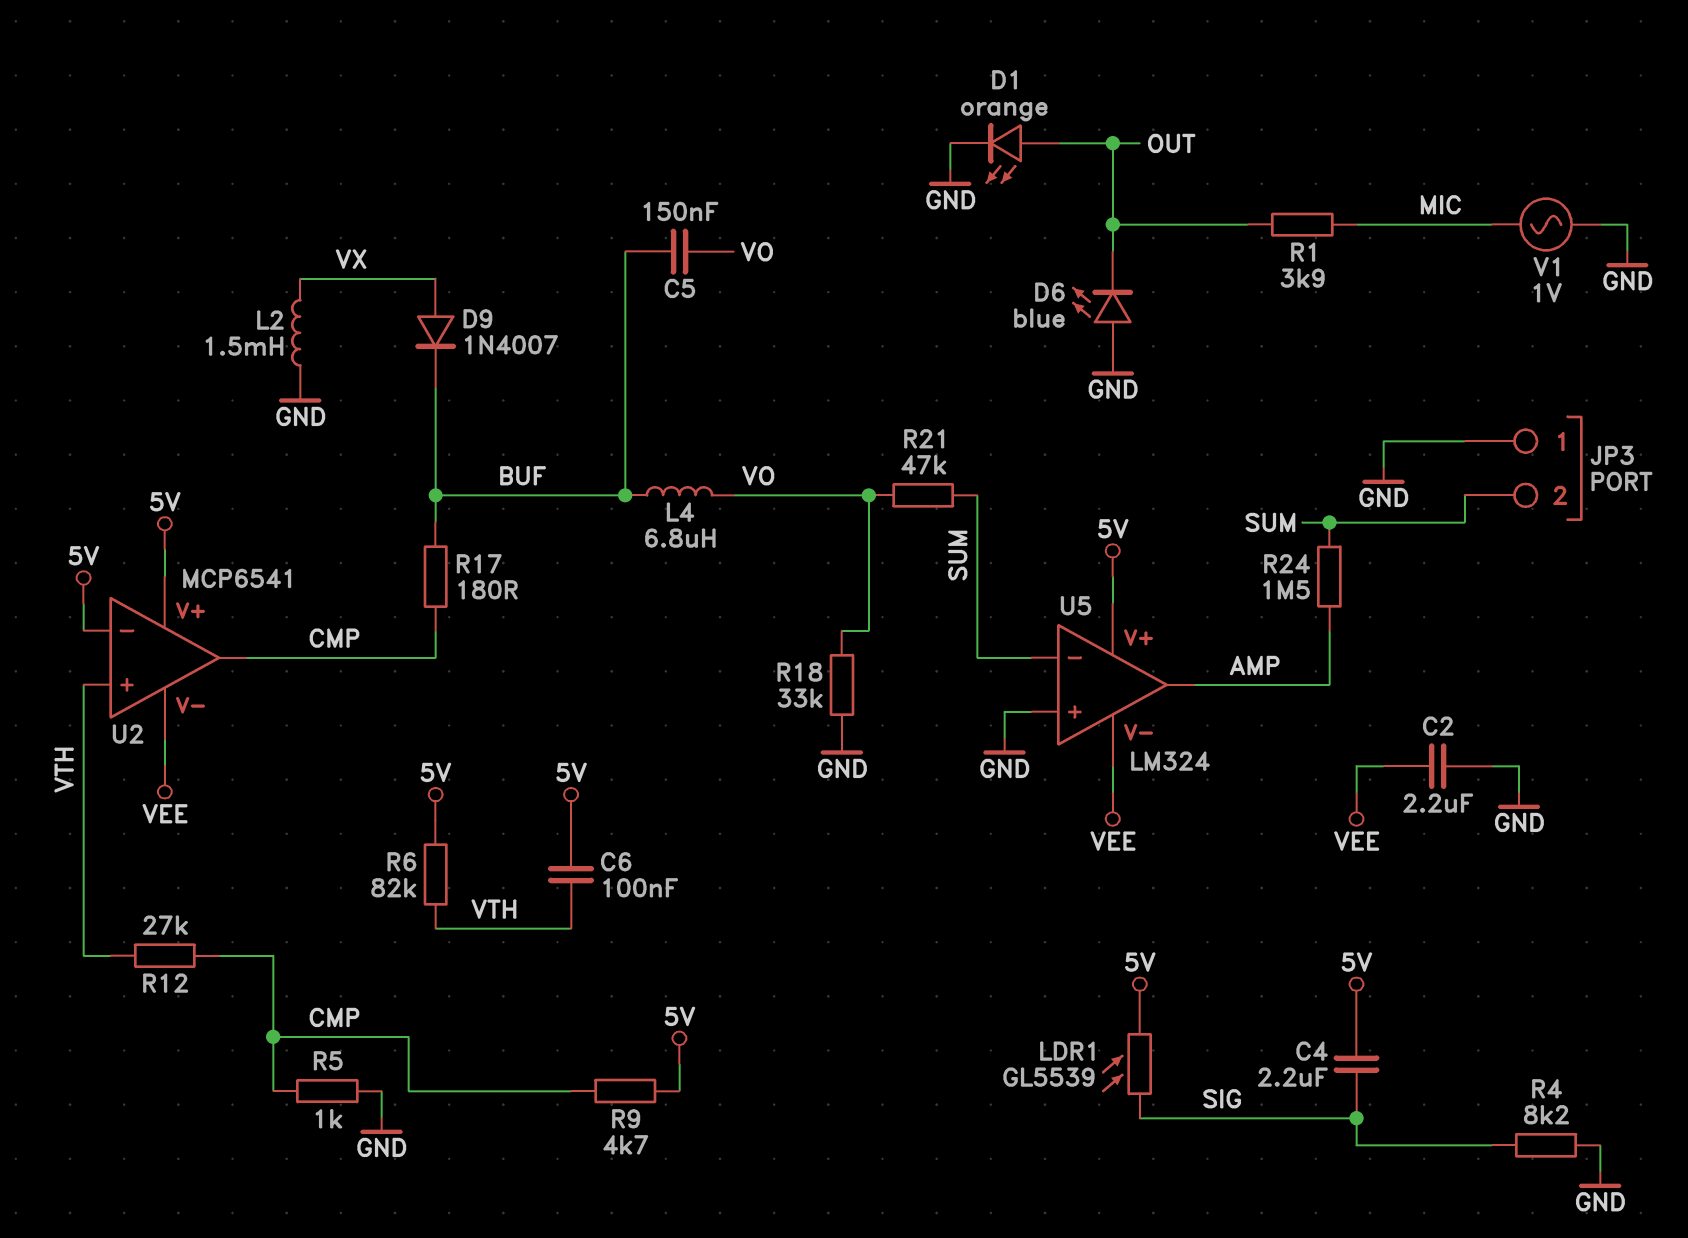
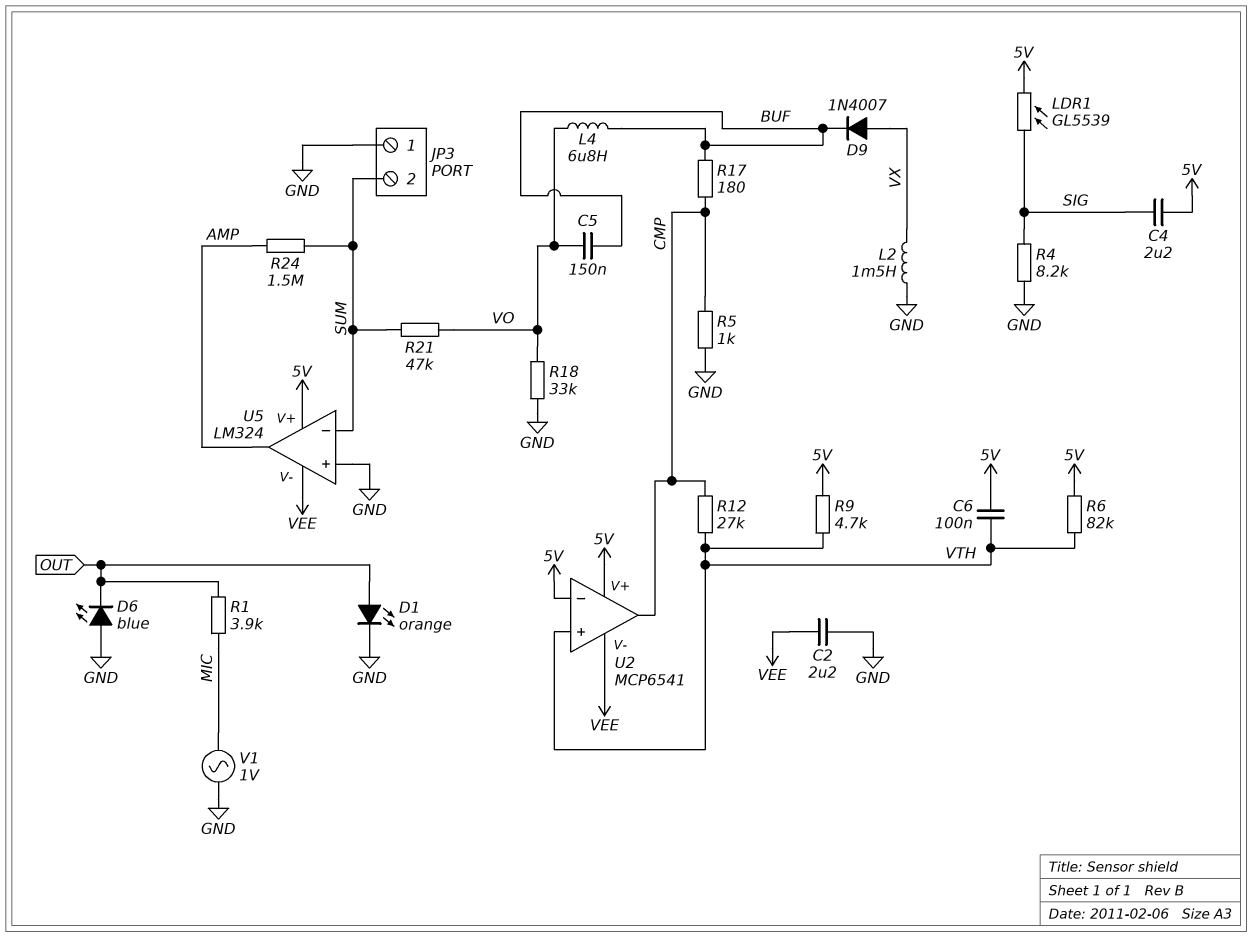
R9: 4.7k (5V, CMP) -> 4.7k (5V, VTH)

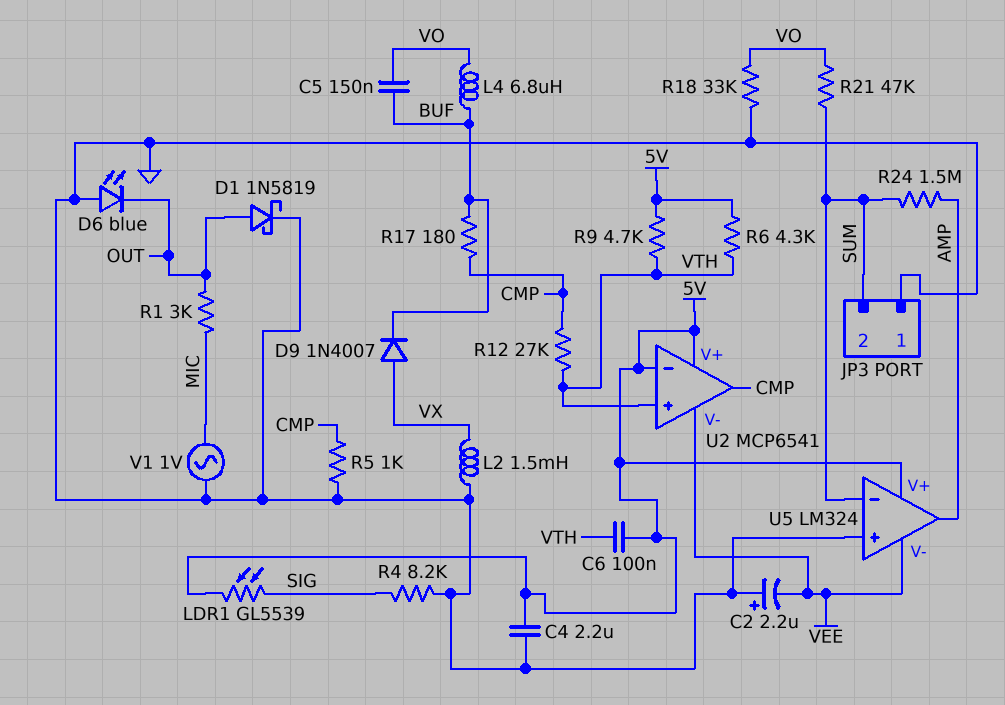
C2: 2.2uF (GND, VEE) -> 2.2uF (plus GND, minus VEE)
C4: 2.2uF (5V, SIG) -> 2.2uF (5V, GND)
D1: LED orange (A OUT, K GND) -> schottky 1N5819 (A OUT, K GND)
R1: 3.9k (MIC, OUT) -> 3k (MIC, OUT)
R6: 82k (5V, VTH) -> 4.3k (5V, VTH)

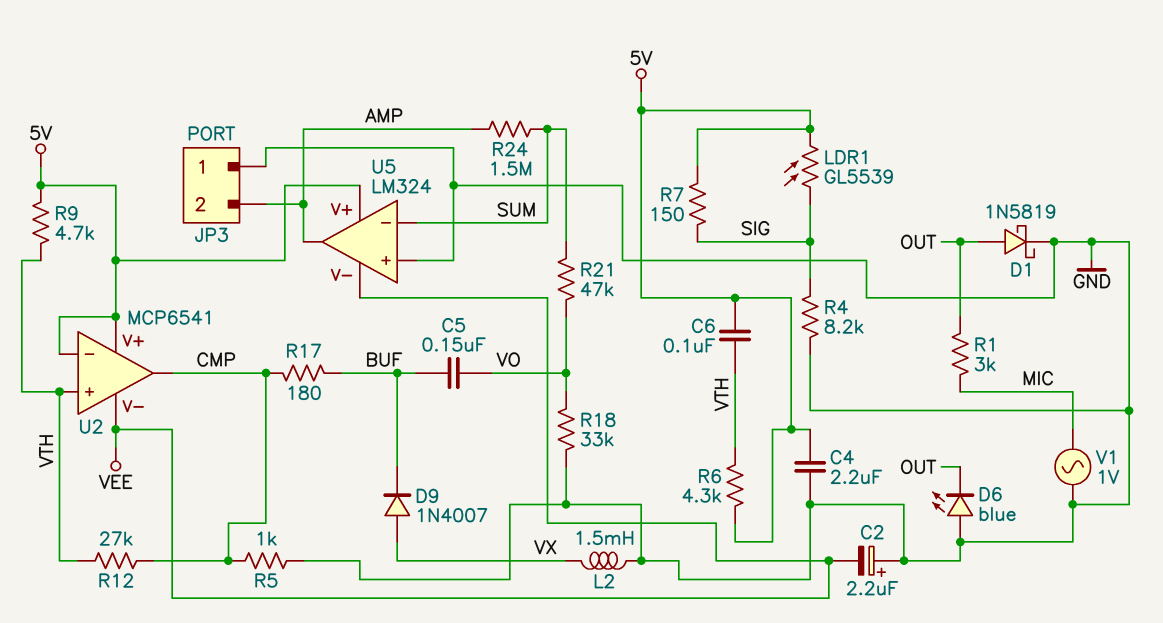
JP3 pin 2: SUM -> AMP
L4: 6.8uH (BUF, VO) -> none
R7: none -> 150 (5V, SIG)

